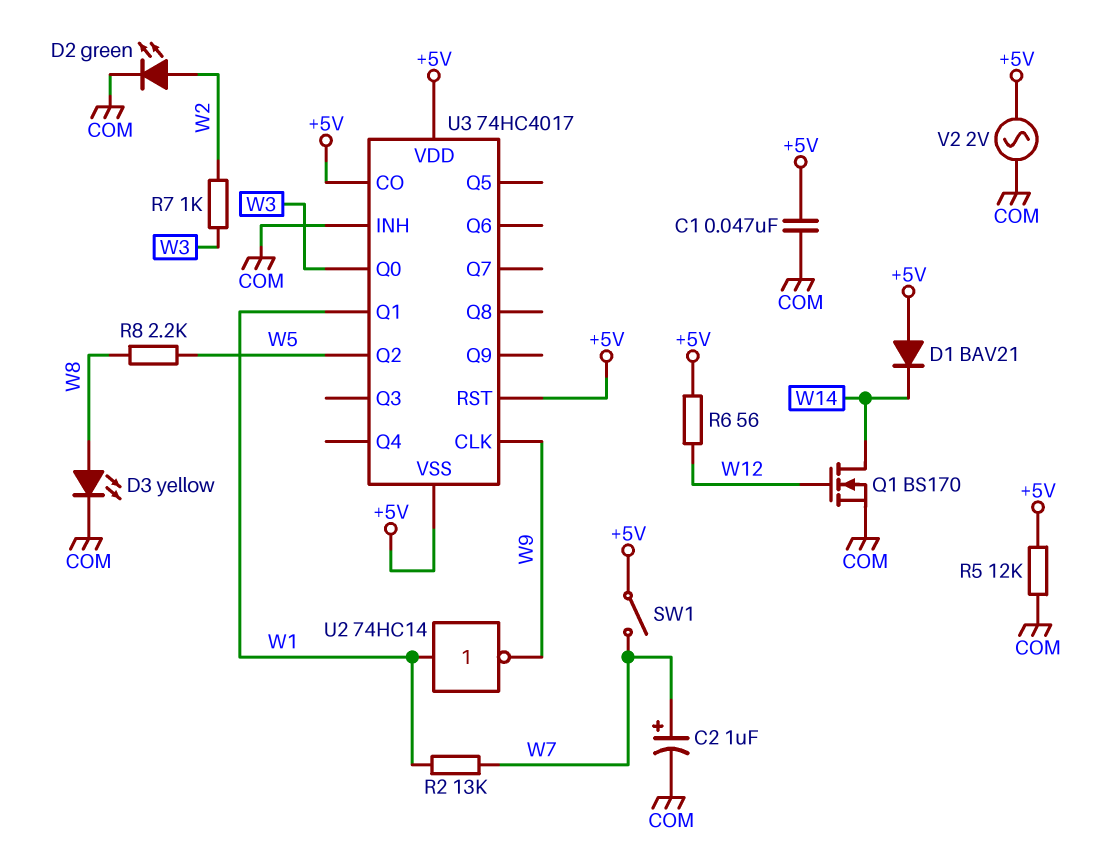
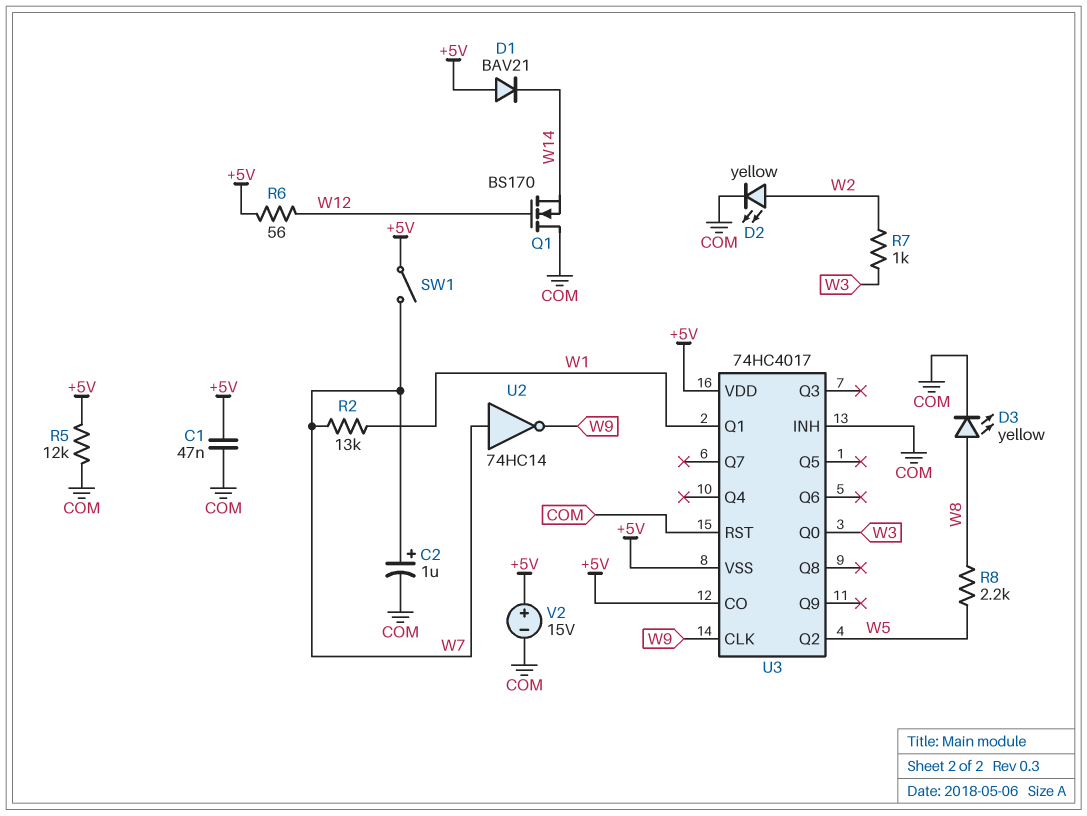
D2: LED green (A W2, K COM) -> LED yellow (A W2, K COM)
Q1: NMOS BS170 (G W12, D W14, S COM) -> NMOS BS170 (G W12, D COM, S W14)
U2: NOT 74HC14 (in W1, out W9) -> NOT 74HC14 (in W7, out W9)
U3 pin RST: +5V -> COM
V2: AC 2V (+5V, COM) -> 15V (plus +5V, minus COM)

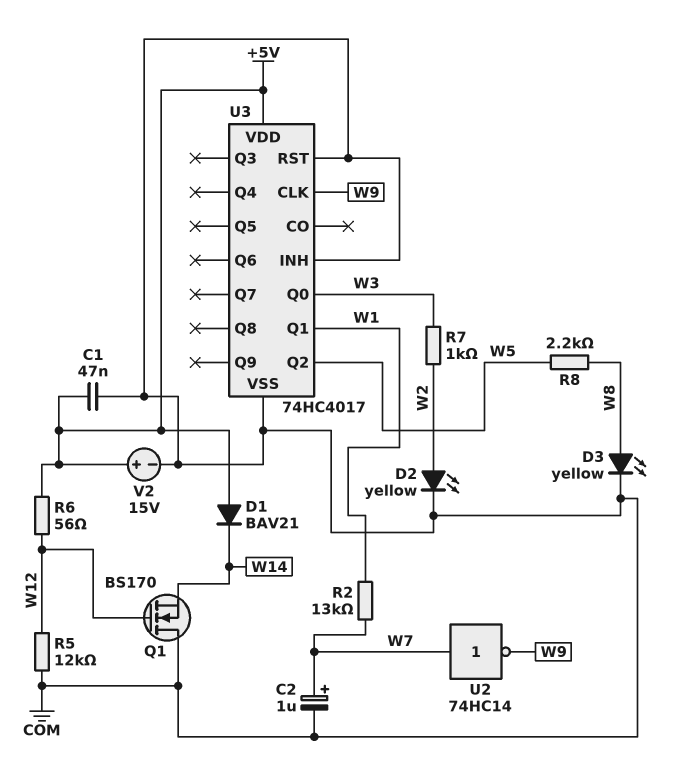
R5: 12k (+5V, COM) -> 12k (COM, W12)
SW1: switch (+5V, W7) -> none
U3 pin CO: +5V -> none
U3 pin VSS: +5V -> COM

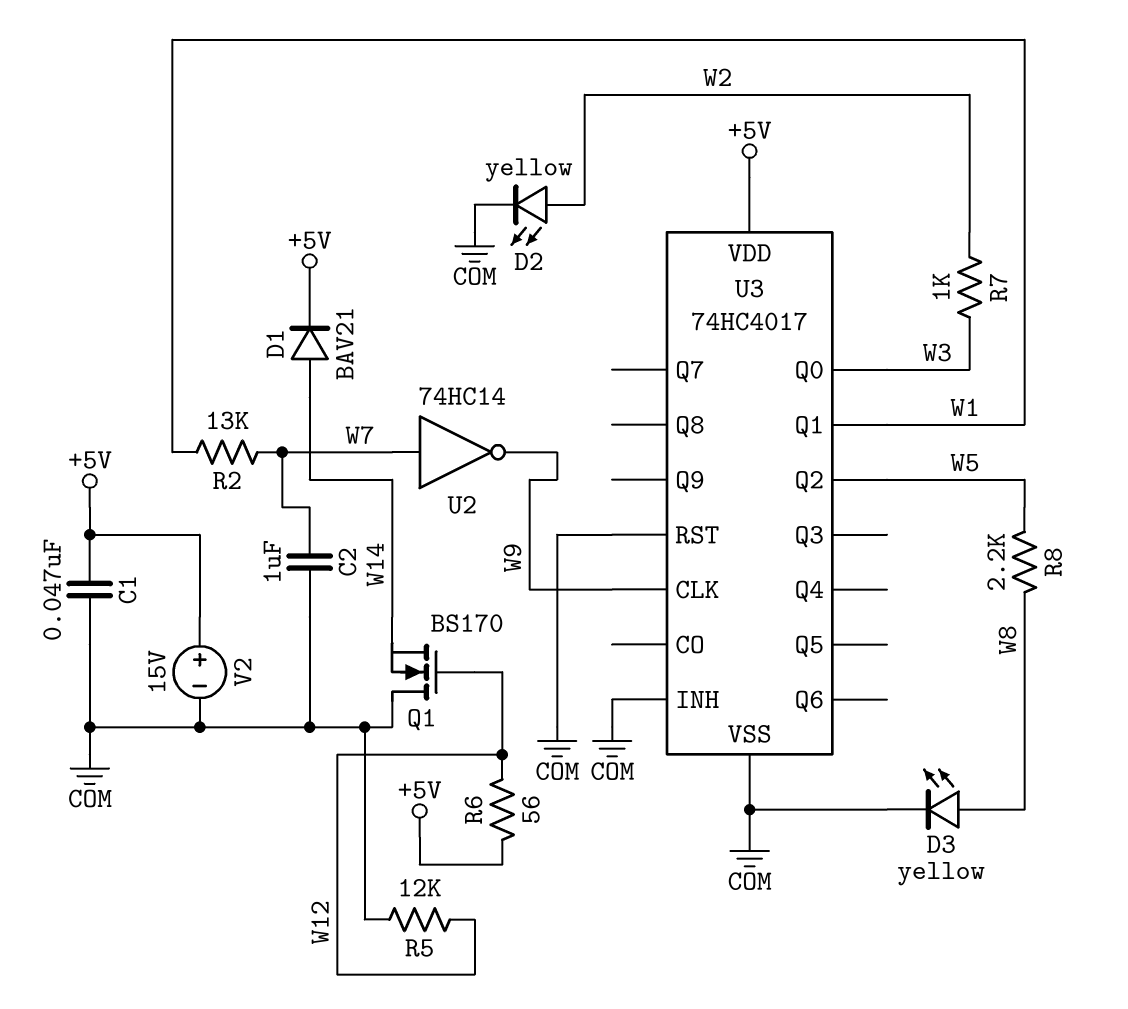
C2: 1uF (plus W7, minus COM) -> 1uF (COM, W7)
D1: diode BAV21 (A +5V, K W14) -> diode BAV21 (A W14, K +5V)

